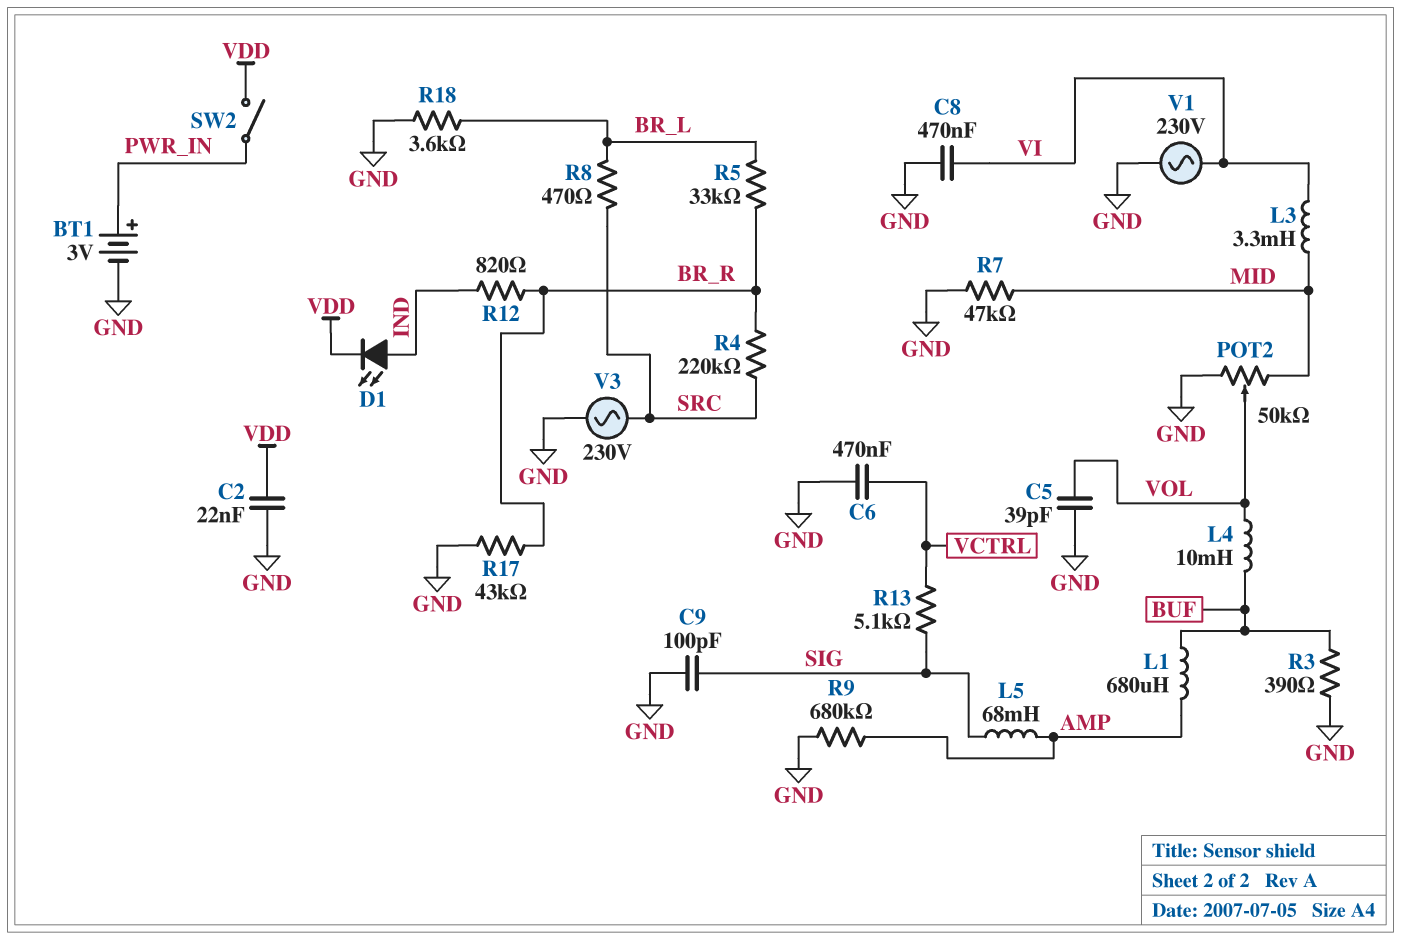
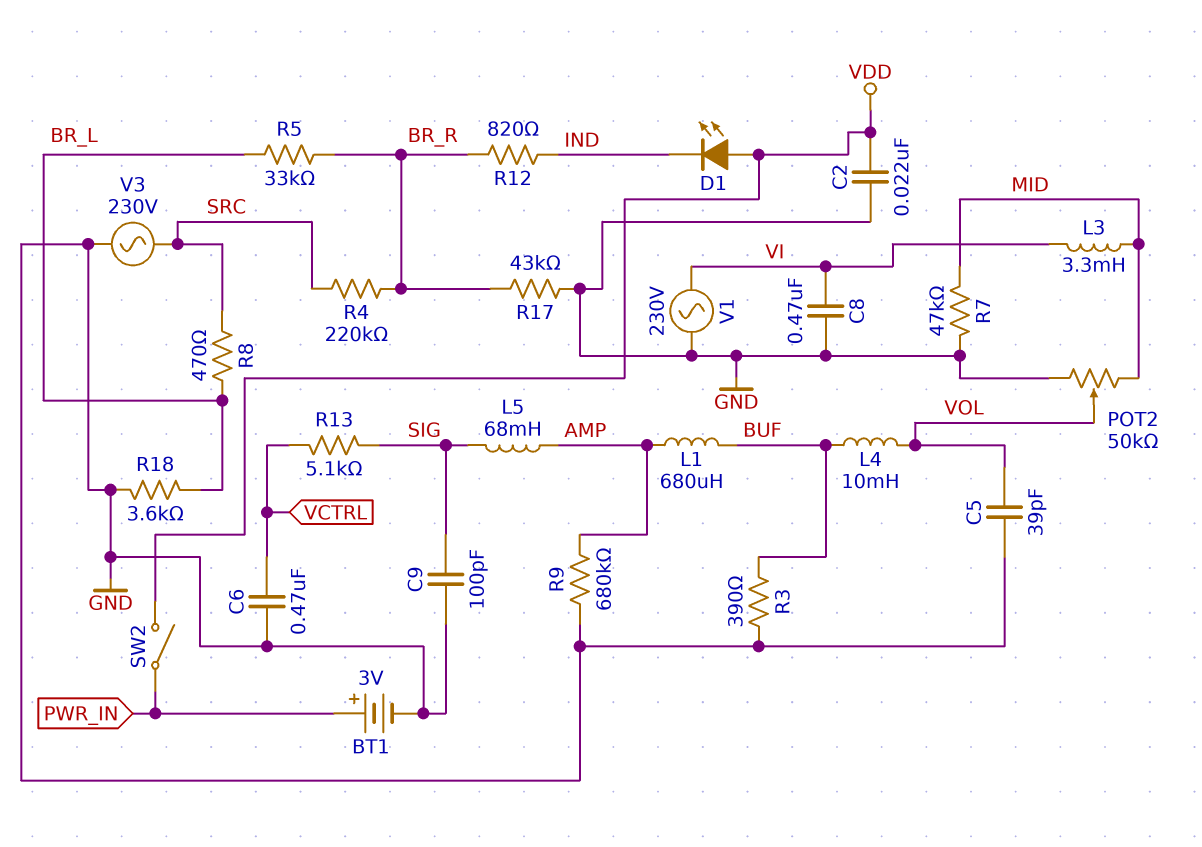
D1: LED (A IND, K VDD) -> LED (A VDD, K IND)

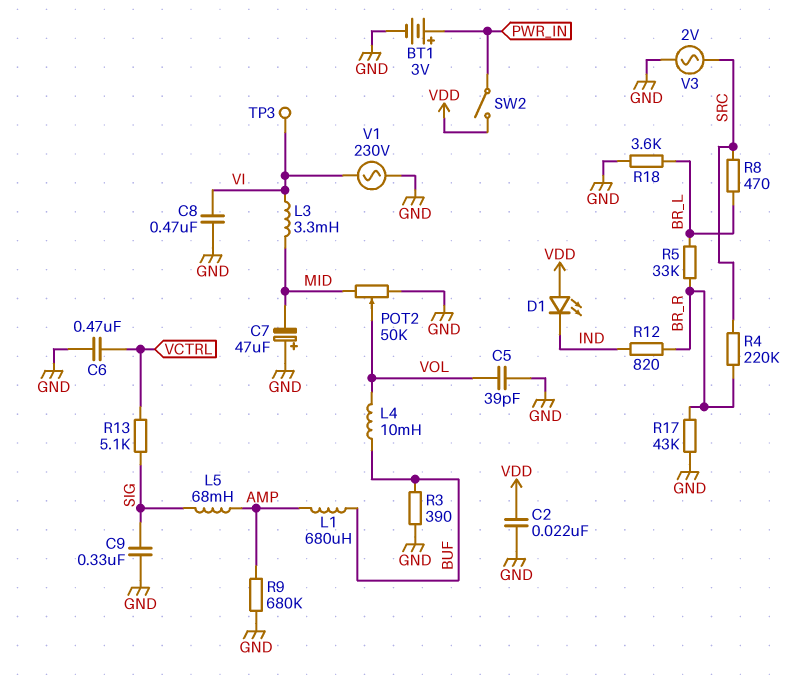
C7: none -> 47uF (plus GND, minus MID)
C9: 100pF (GND, SIG) -> 330nF (GND, SIG)
R7: 47k (GND, MID) -> none
TP3: none -> test point (VI)
V3: AC 230V (GND, SRC) -> AC 2V (GND, SRC)

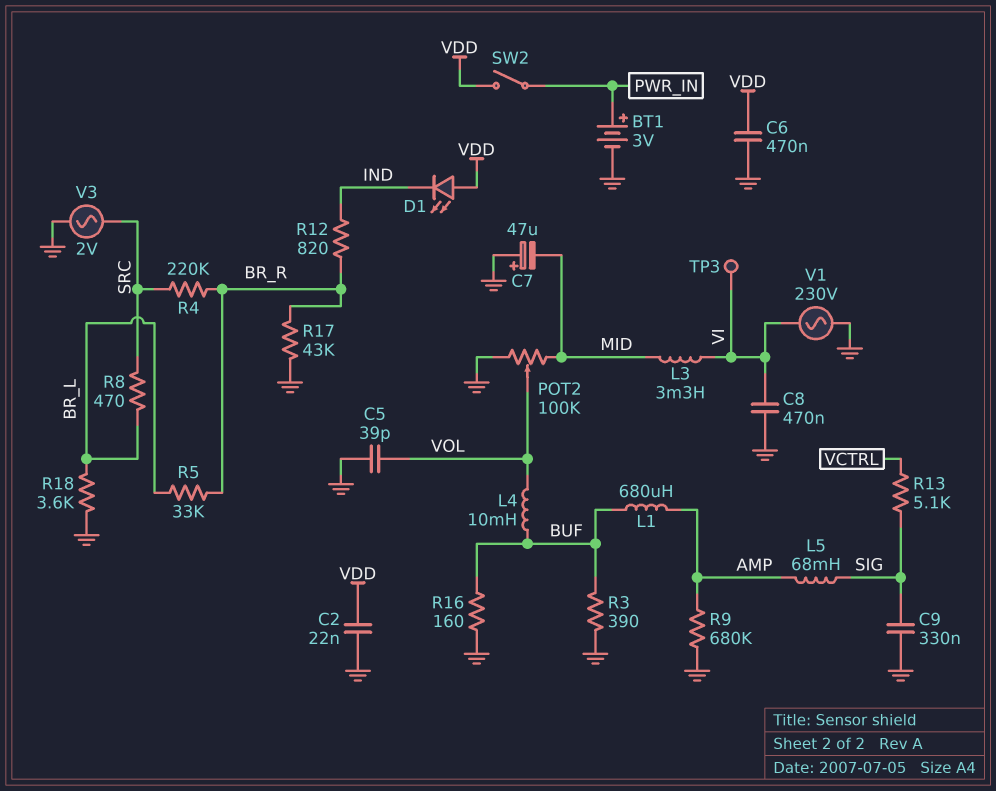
C6: 470nF (GND, VCTRL) -> 470nF (GND, VDD)
POT2: 50k (GND, MID, wiper VOL) -> 100k (GND, MID, wiper VOL)
R16: none -> 160 (BUF, GND)

